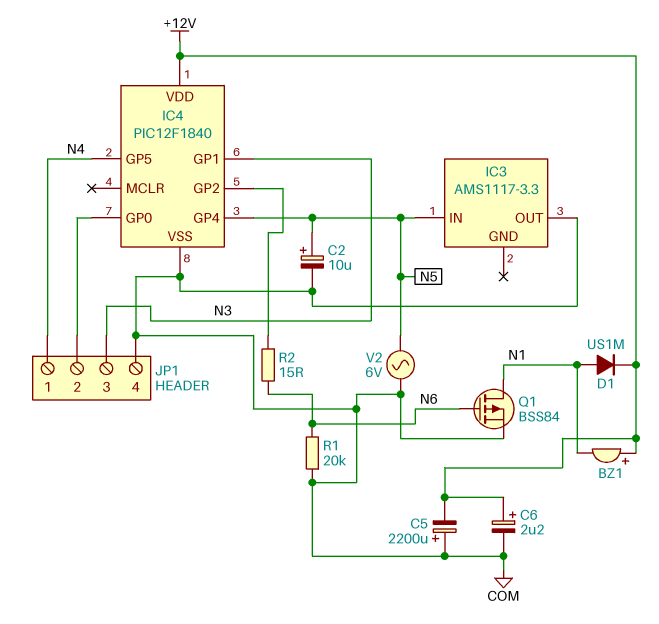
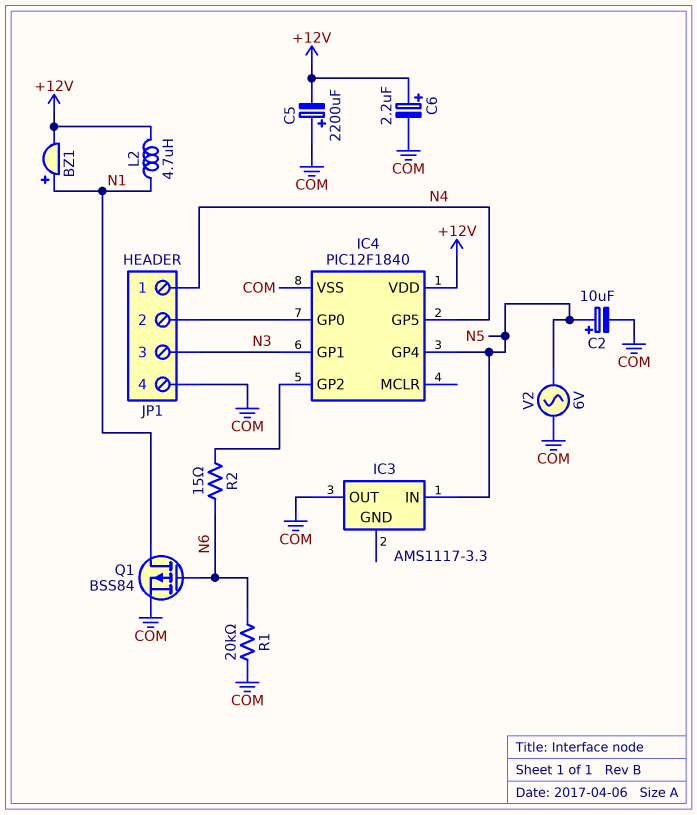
BZ1: buzzer (plus +12V, minus N1) -> buzzer (plus N1, minus +12V)
D1: diode US1M (A N1, K +12V) -> none
L2: none -> 4.7uH (+12V, N1)

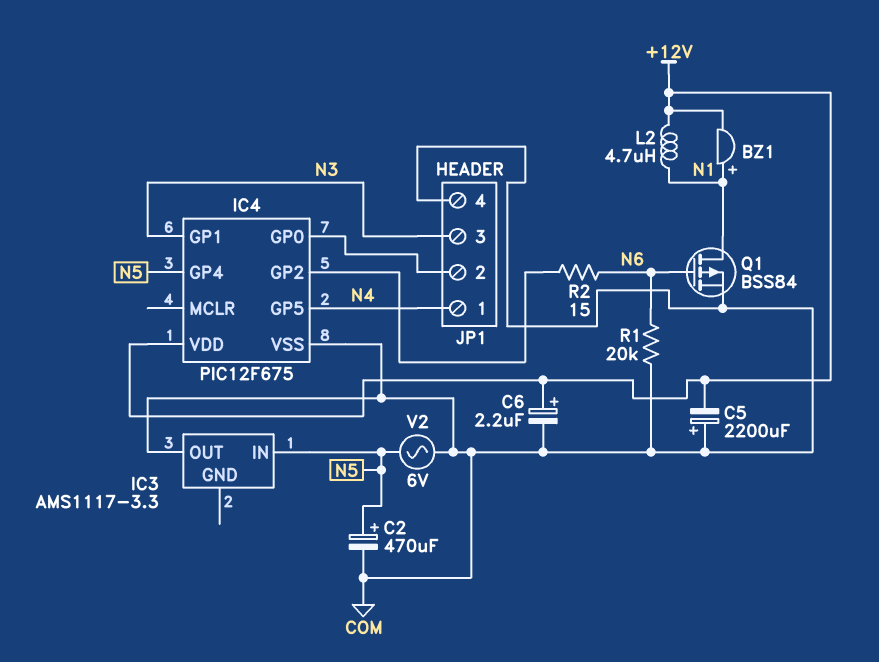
C2: 10uF (plus N5, minus COM) -> 470uF (plus N5, minus COM)
IC4: PIC12F1840 -> PIC12F675

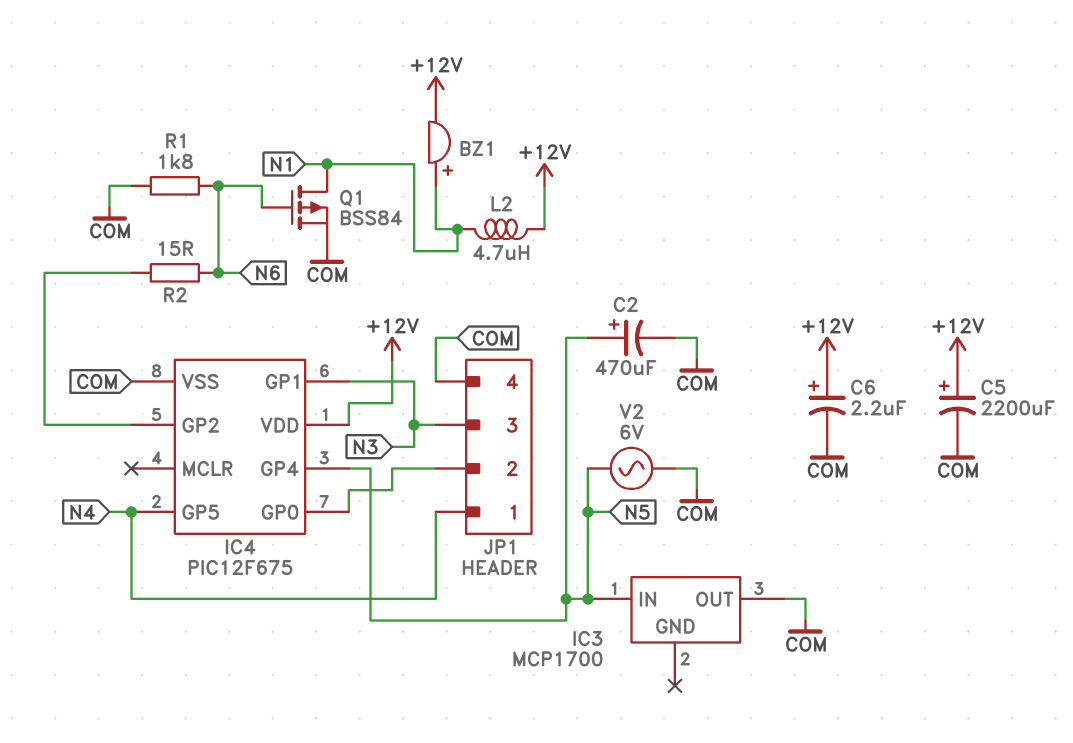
C5: 2200uF (plus COM, minus +12V) -> 2200uF (plus +12V, minus COM)
IC3: AMS1117-3.3 -> MCP1700
R1: 20k (COM, N6) -> 1.8k (COM, N6)

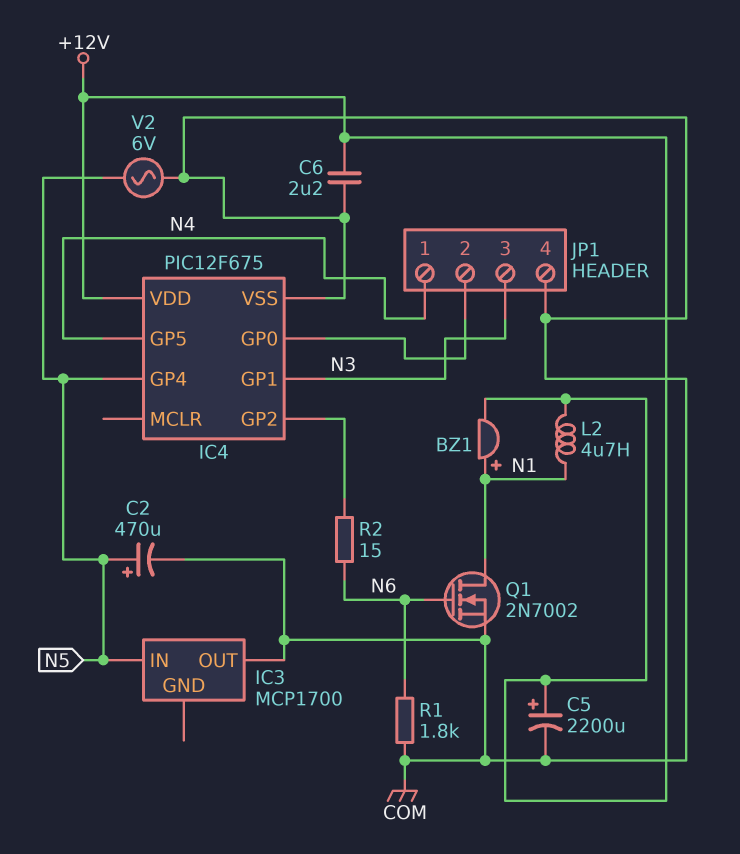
C6: 2.2uF (plus +12V, minus COM) -> 2.2uF (+12V, COM)
Q1: PMOS BSS84 (G N6, D N1, S COM) -> NMOS 2N7002 (G N6, D N1, S COM)

